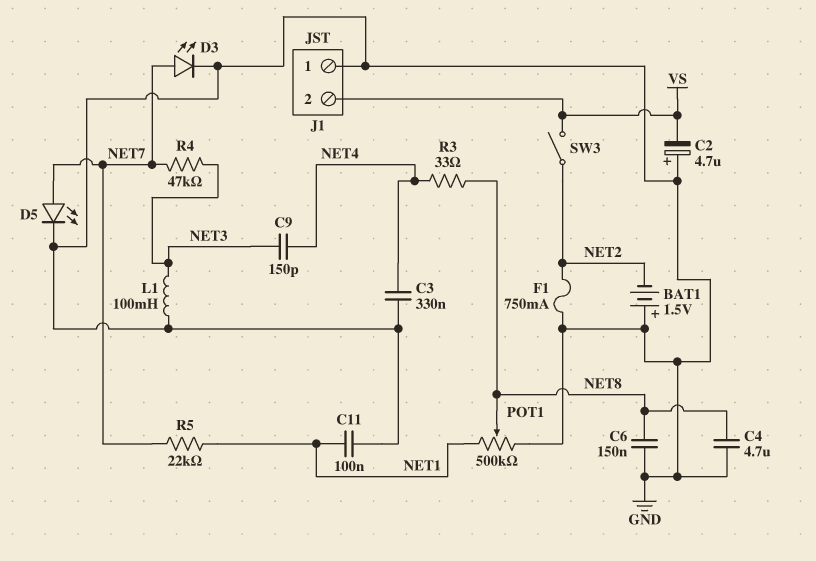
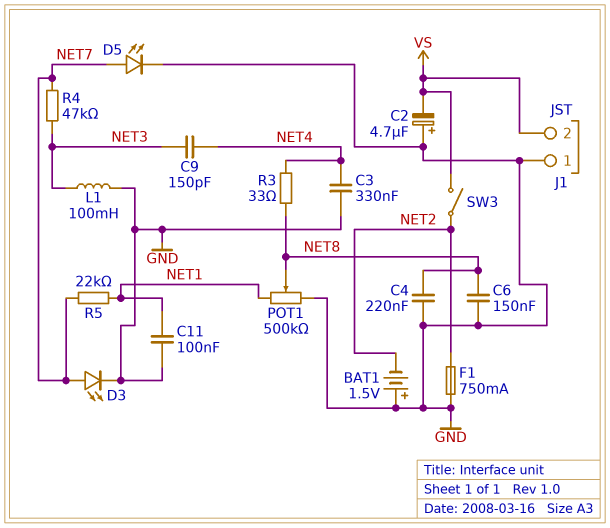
C4: 4.7uF (GND, NET8) -> 220nF (GND, NET8)

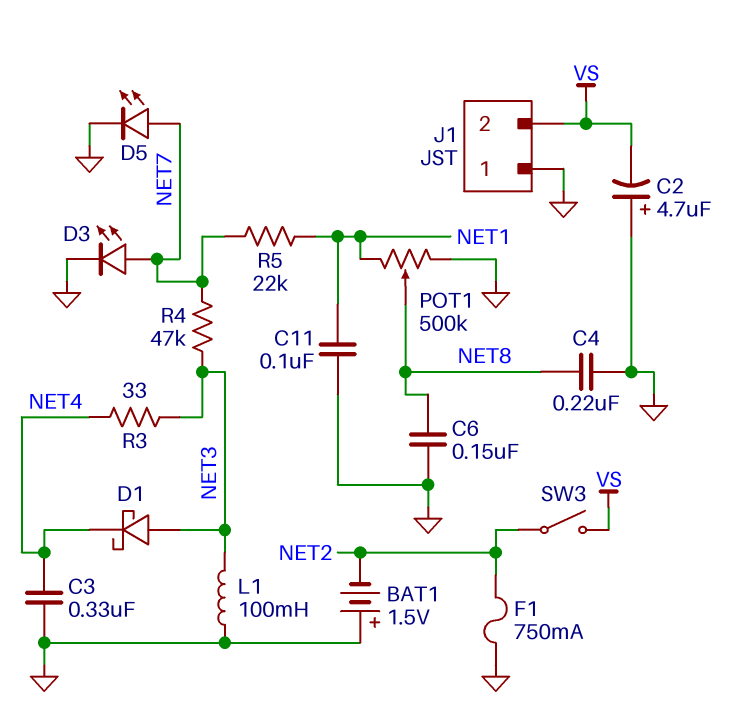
C9: 150pF (NET3, NET4) -> none
D1: none -> schottky (A NET3, K NET4)
R3: 33 (NET4, NET8) -> 33 (NET3, NET4)

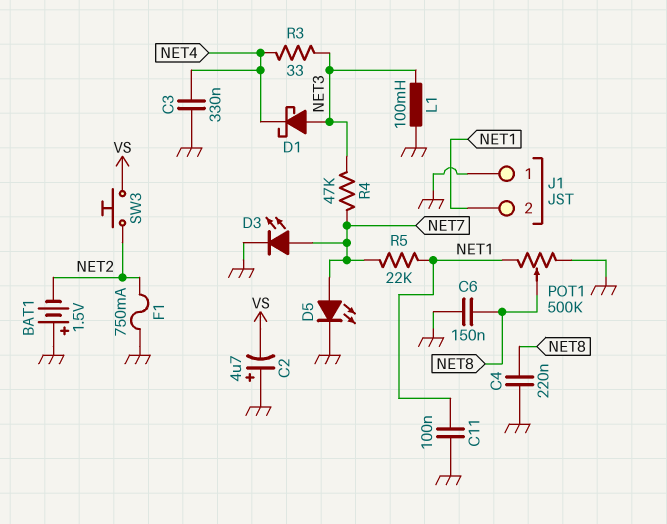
J1 pin 2: VS -> NET1
SW3: switch (NET2, VS) -> button (NET2, VS)

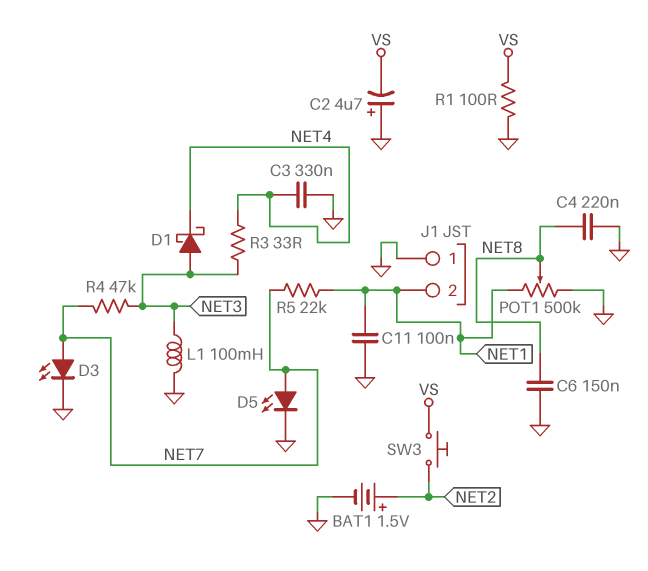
BAT1: 1.5V (plus GND, minus NET2) -> 1.5V (plus NET2, minus GND)
F1: 750mA (GND, NET2) -> none
R1: none -> 100 (GND, VS)

